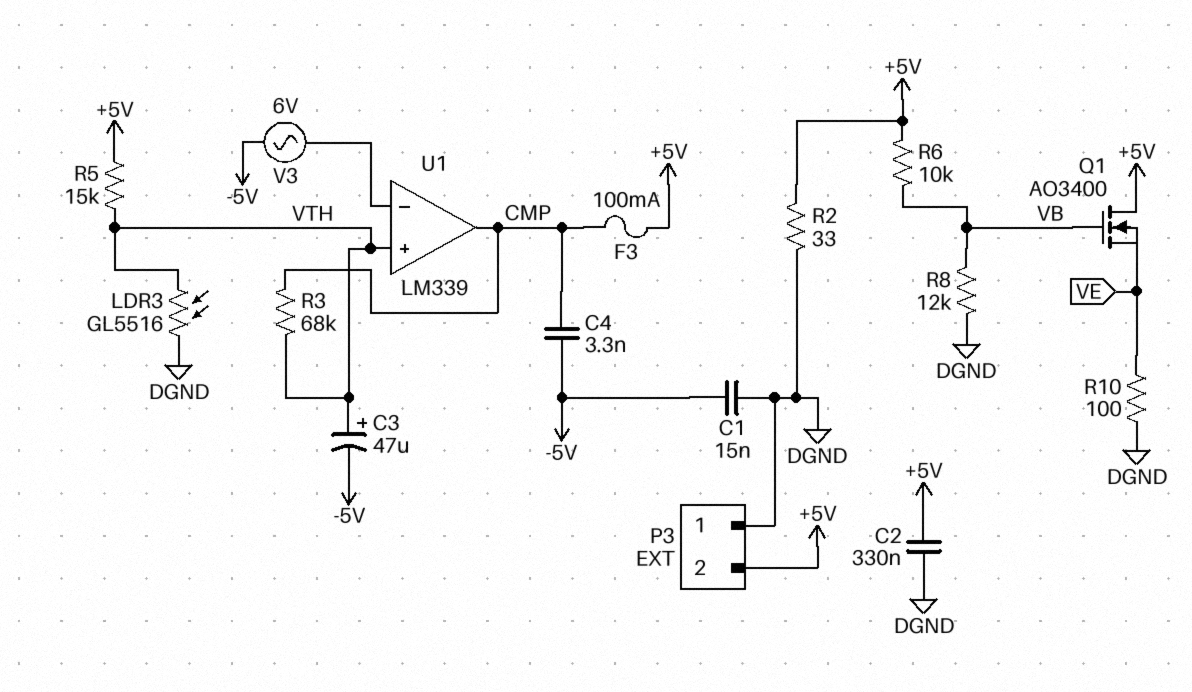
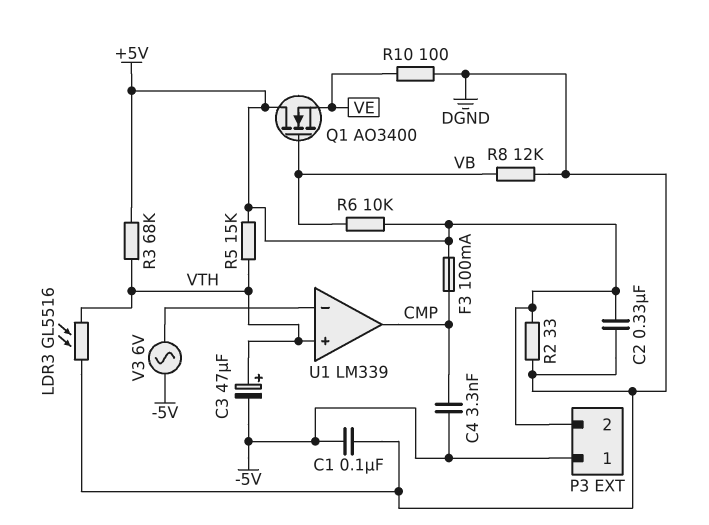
C1: 15nF (-5V, DGND) -> 100nF (-5V, DGND)
P3 pin 1: DGND -> -5V
R3: 68k (CMP, VTH) -> 68k (+5V, VTH)

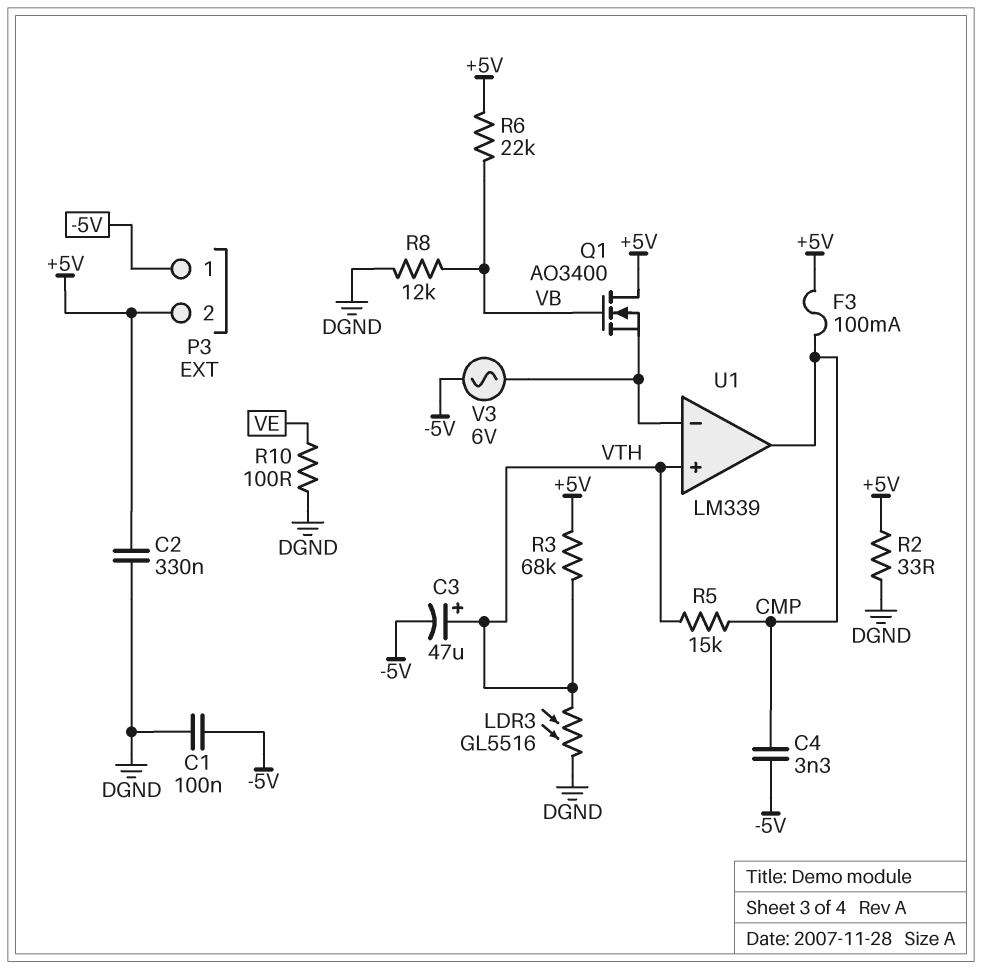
Q1: NMOS AO3400 (G VB, D +5V, S VE) -> NMOS AO3400 (G VB, D +5V, S U1/in-)
R5: 15k (+5V, VTH) -> 15k (CMP, VTH)
R6: 10k (+5V, VB) -> 22k (+5V, VB)

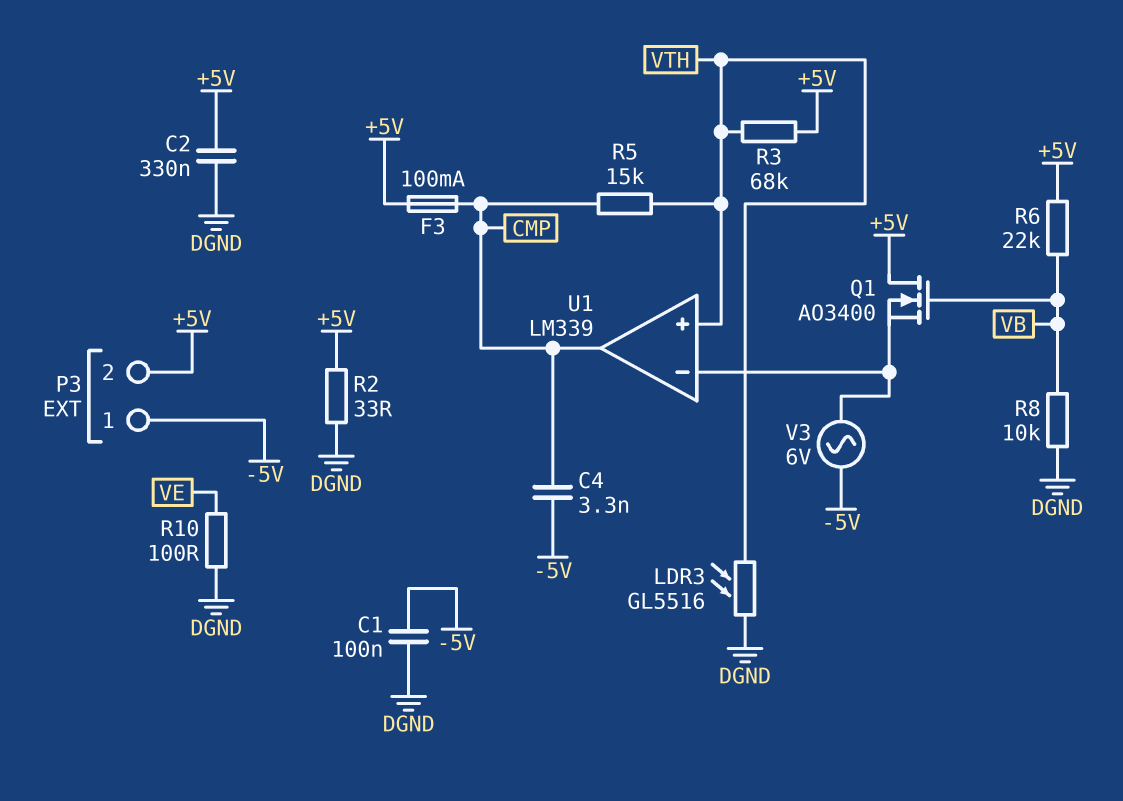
C3: 47uF (plus VTH, minus -5V) -> none
R8: 12k (DGND, VB) -> 10k (DGND, VB)

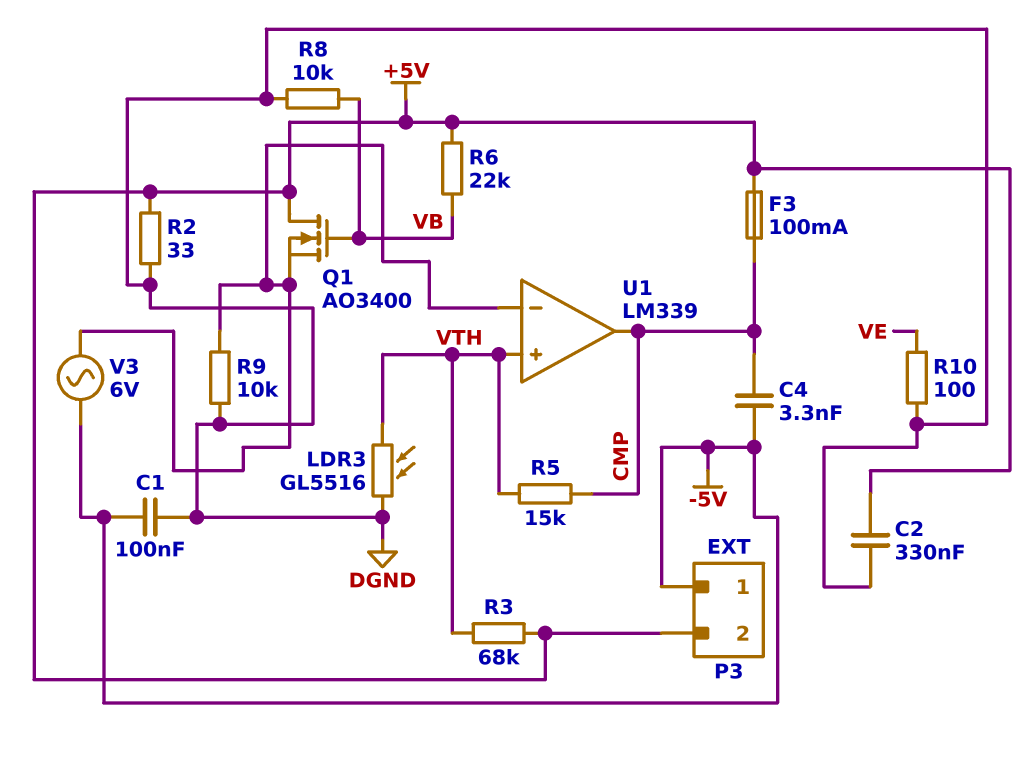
R9: none -> 10k (DGND, U1/in-)

